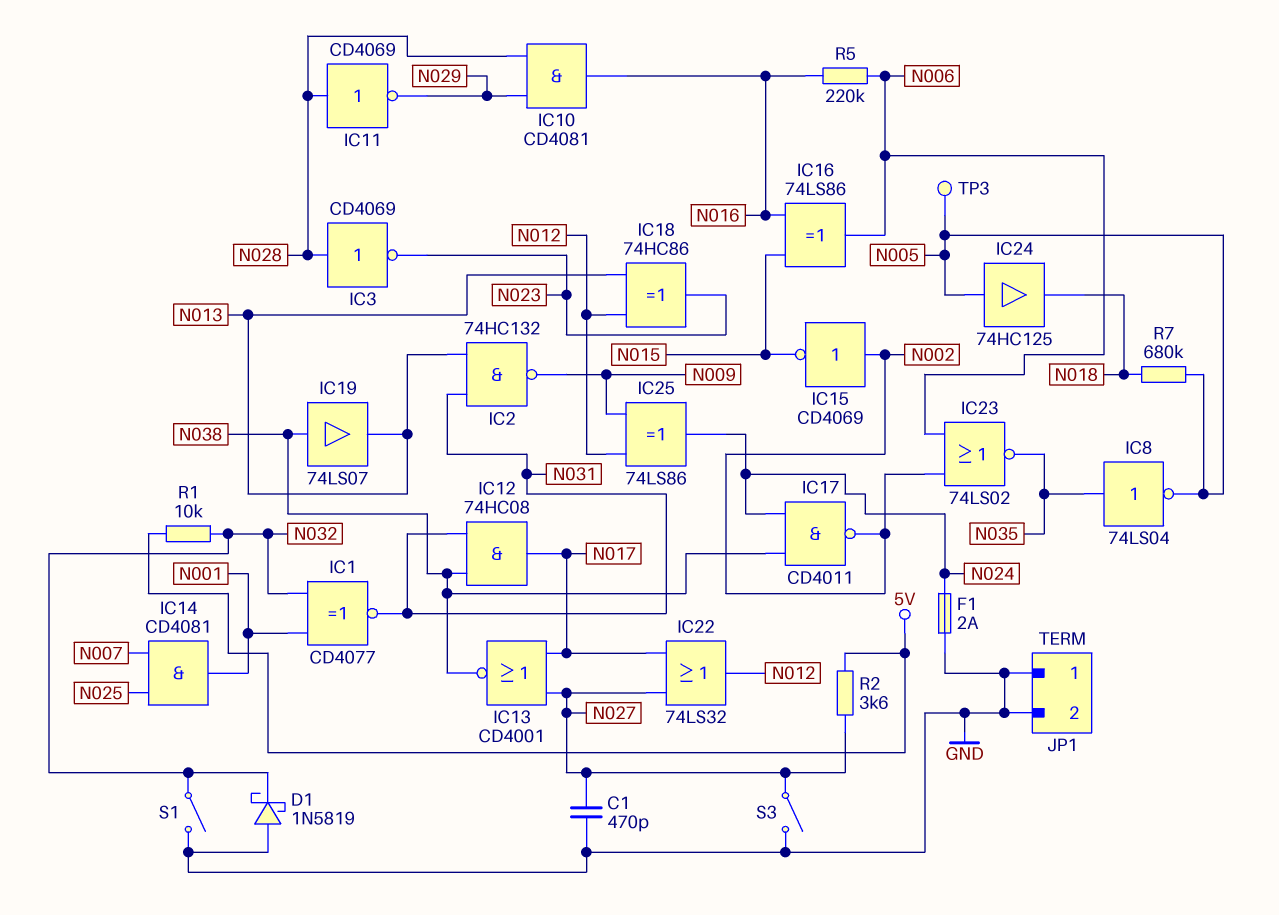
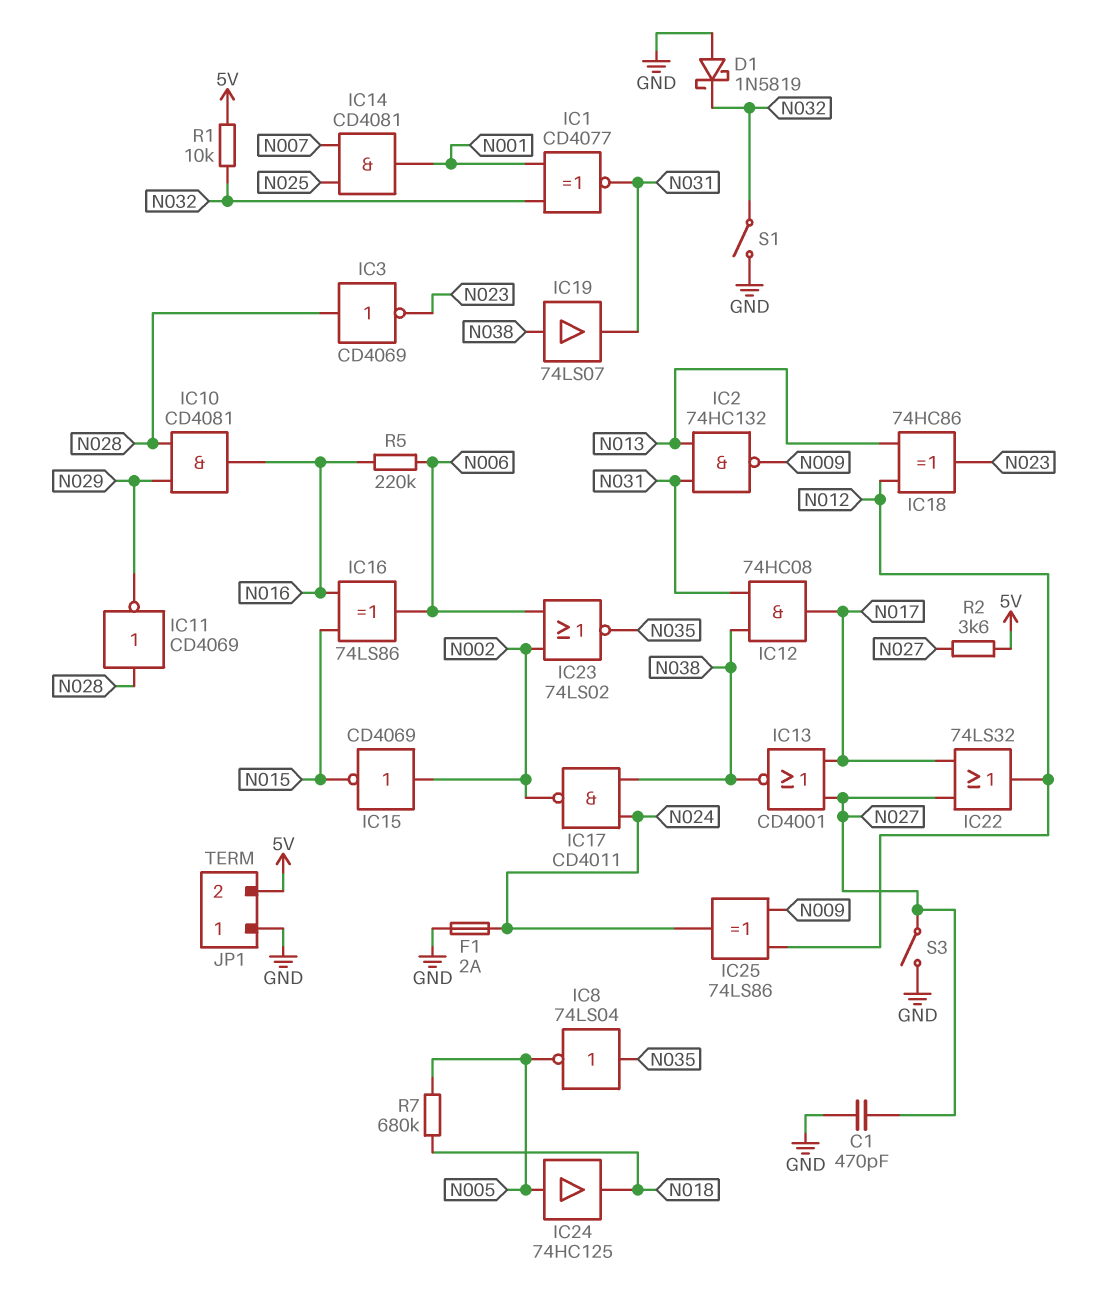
IC19: buffer 74LS07 (in N038, out N013) -> buffer 74LS07 (in N038, out N031)
JP1 pin 2: GND -> 5V
TP3: test point (N005) -> none

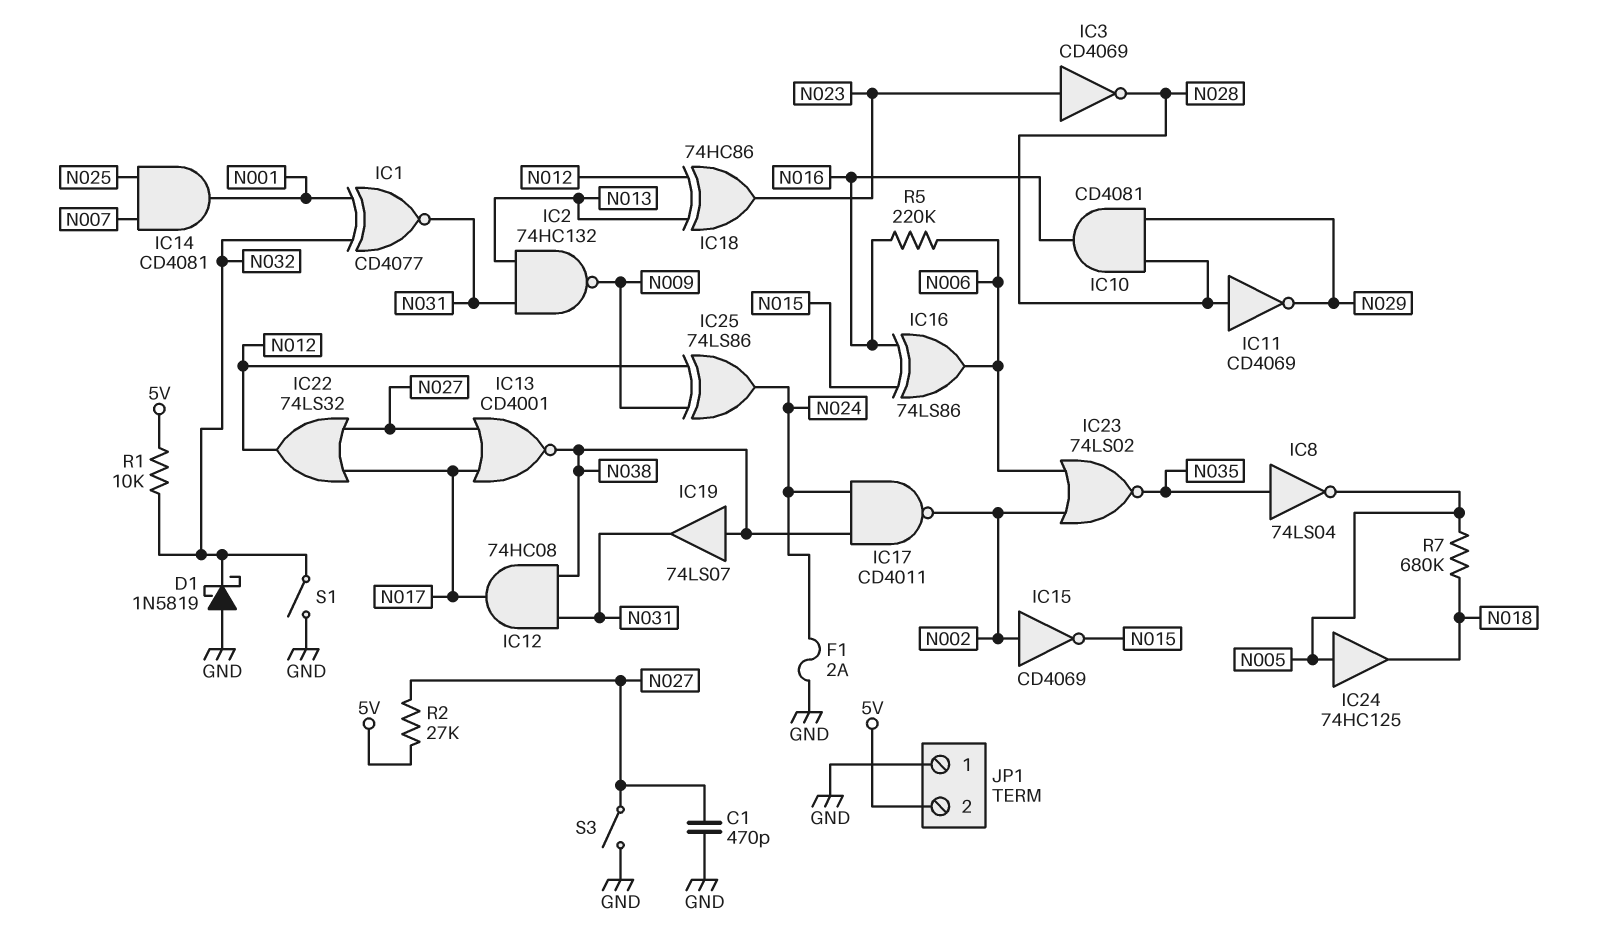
IC3: NOT CD4069 (in N028, out N023) -> NOT CD4069 (in N023, out N028)
R2: 3.6k (5V, N027) -> 27k (5V, N027)

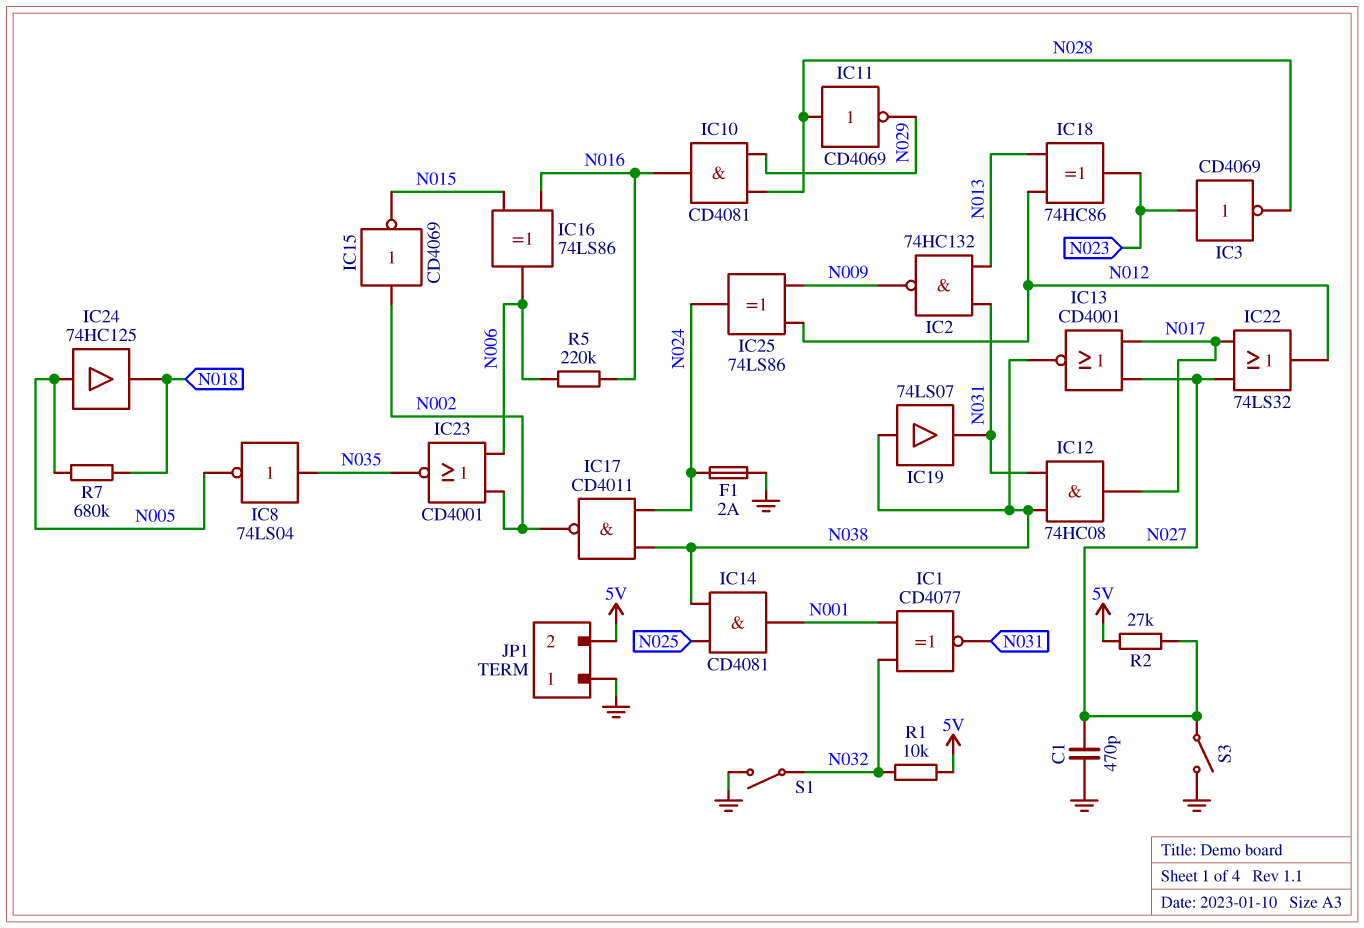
D1: schottky 1N5819 (A GND, K N032) -> none
IC14: AND CD4081 (in N007, in N025, out N001) -> AND CD4081 (in N025, in N038, out N001)
IC23: NOR 74LS02 (in N002, in N006, out N035) -> NOR CD4001 (in N002, in N006, out N035)

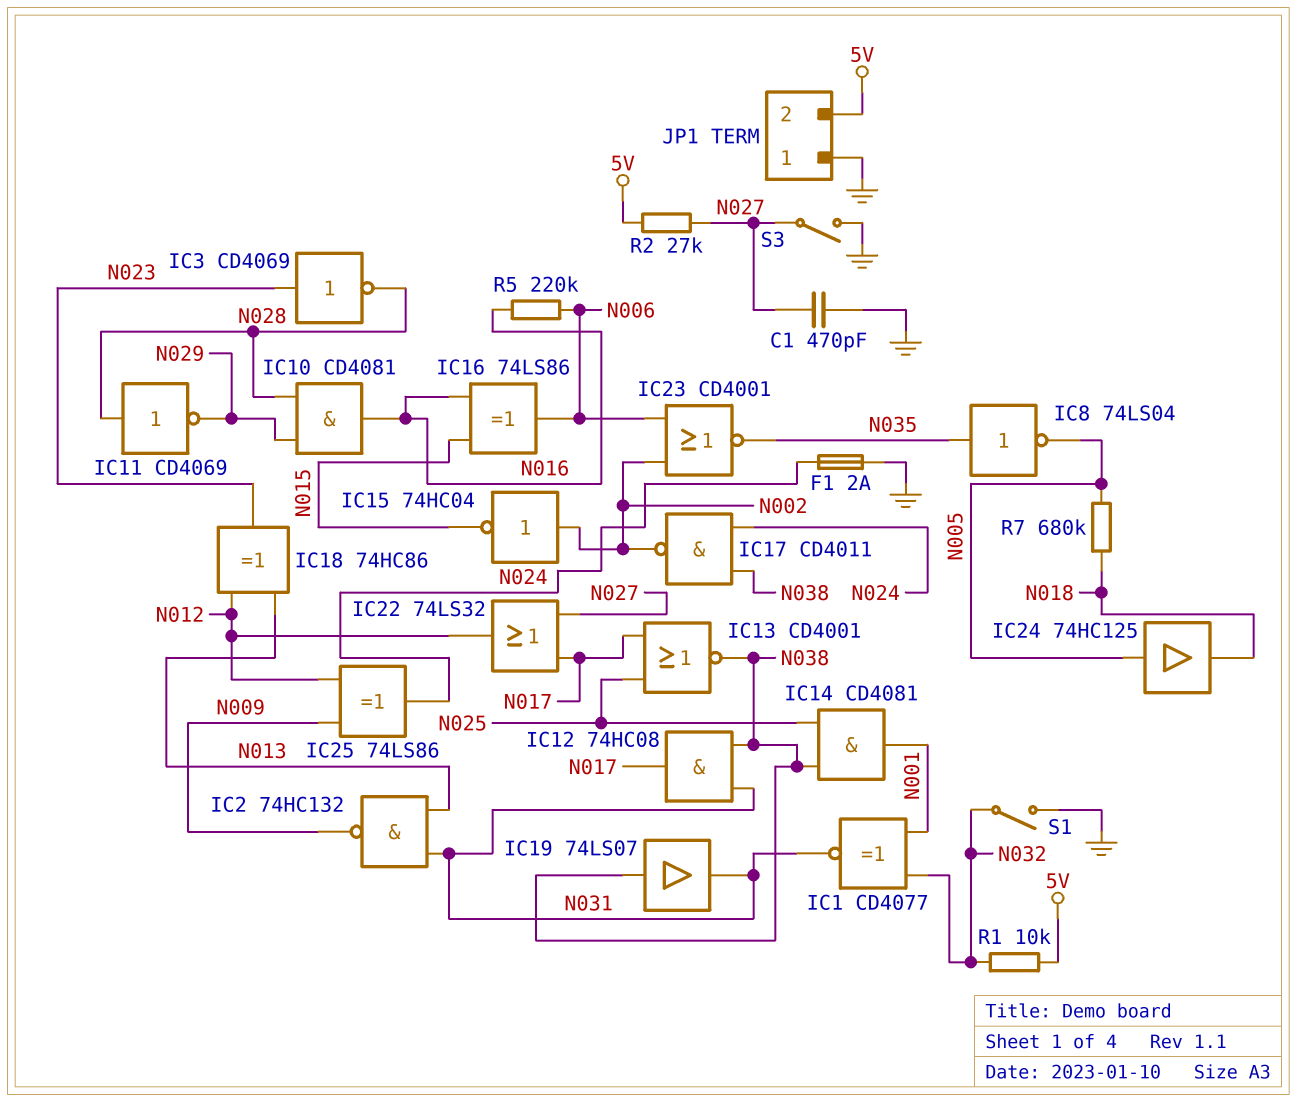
IC13: NOR CD4001 (in N017, in N027, out N038) -> NOR CD4001 (in N017, in N025, out N038)
IC15: NOT CD4069 (in N002, out N015) -> NOT 74HC04 (in N002, out N015)

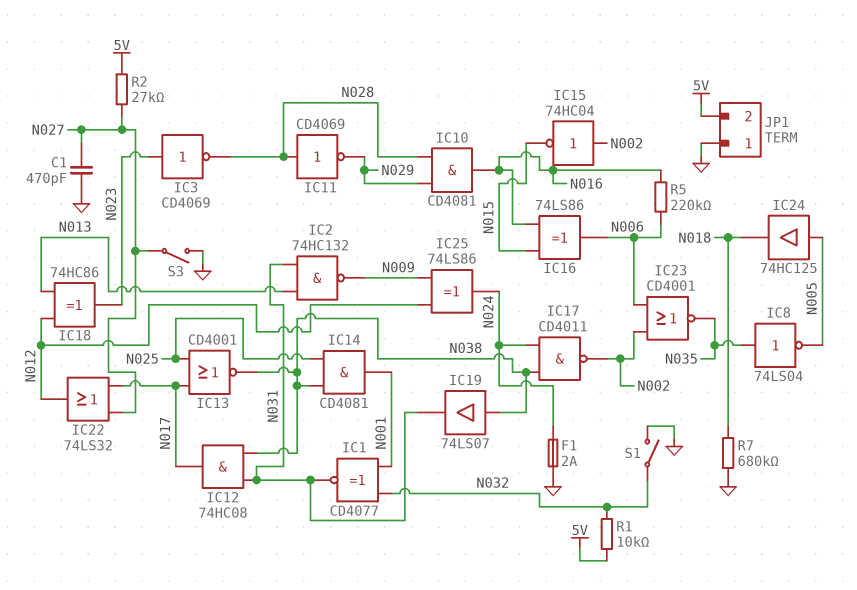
R7: 680k (N005, N018) -> 680k (GND, N018)

